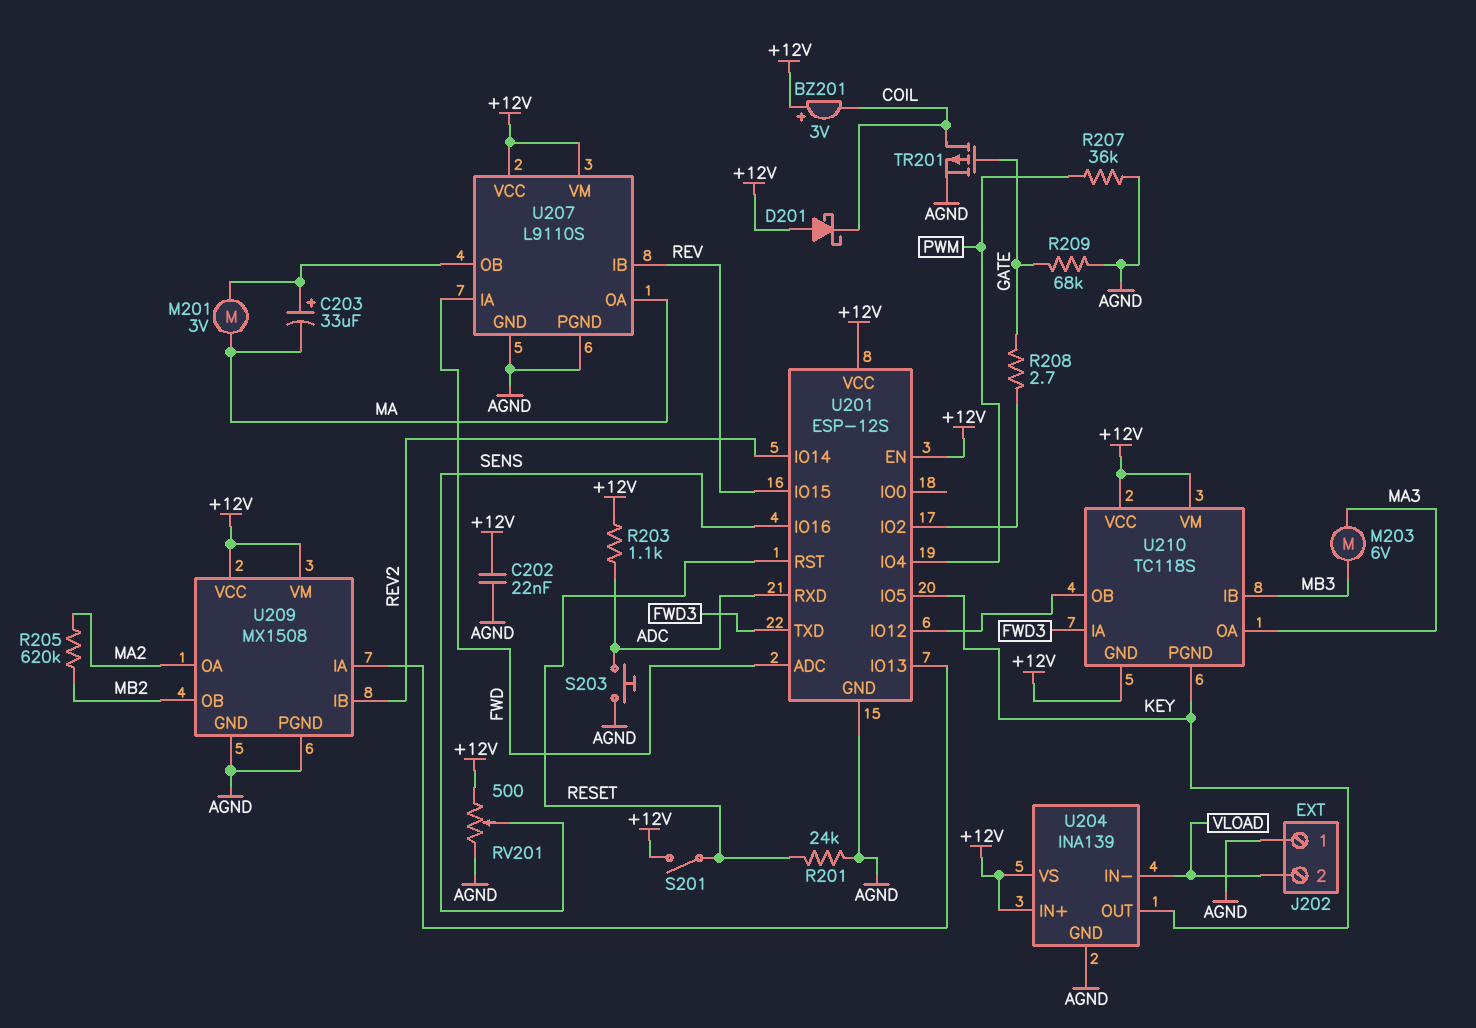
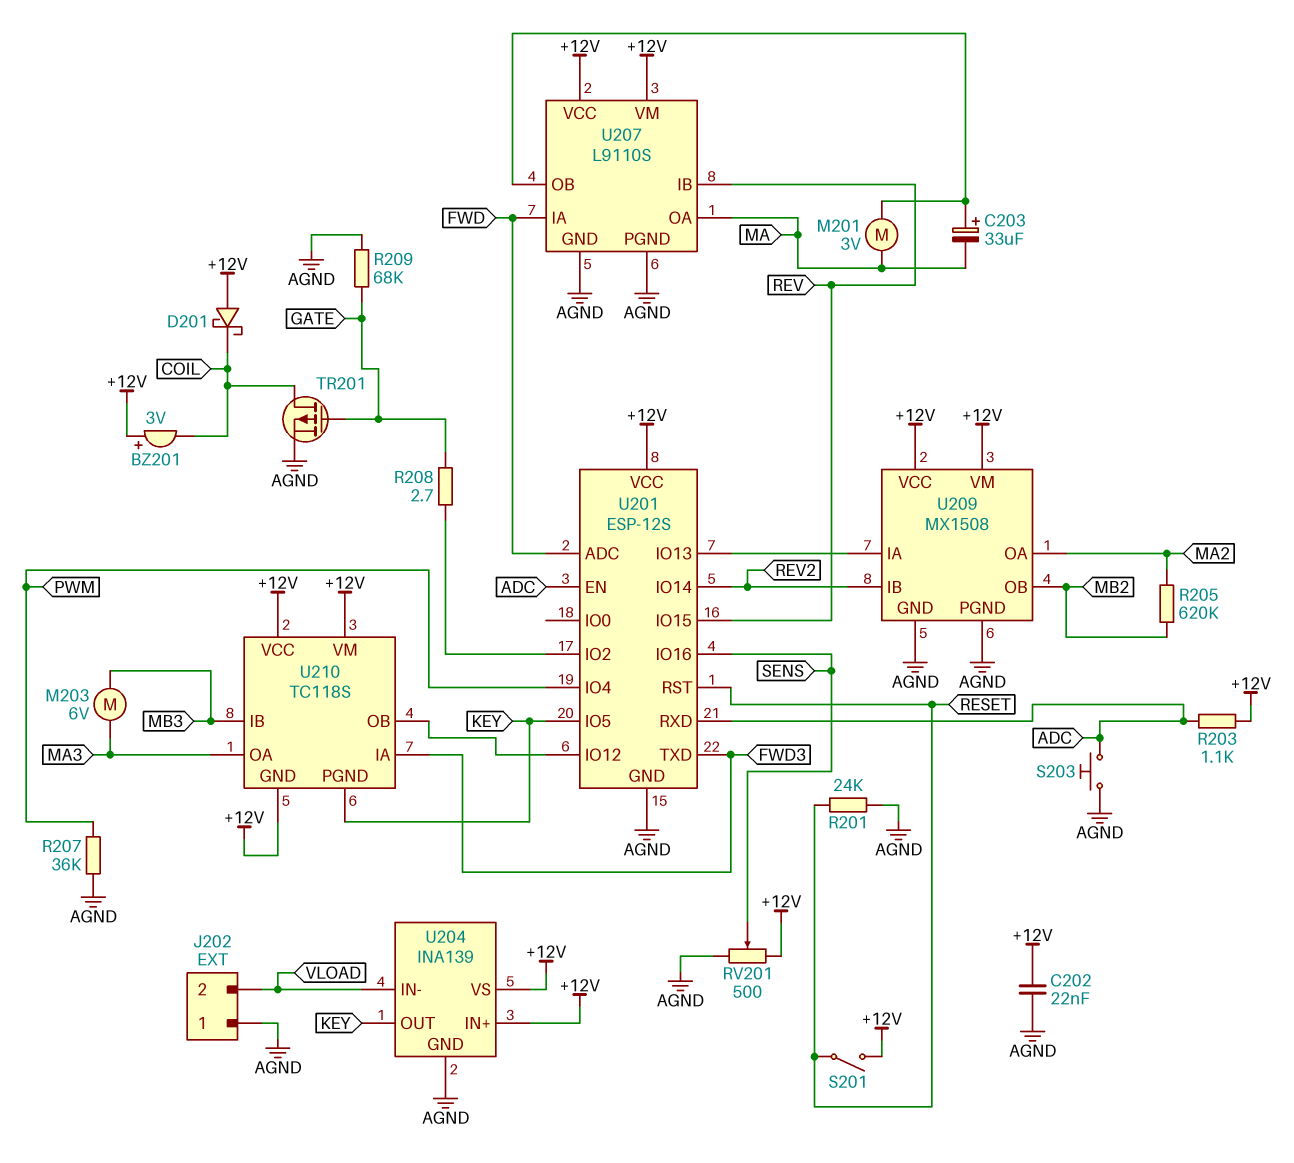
U201 pin EN: +12V -> ADC

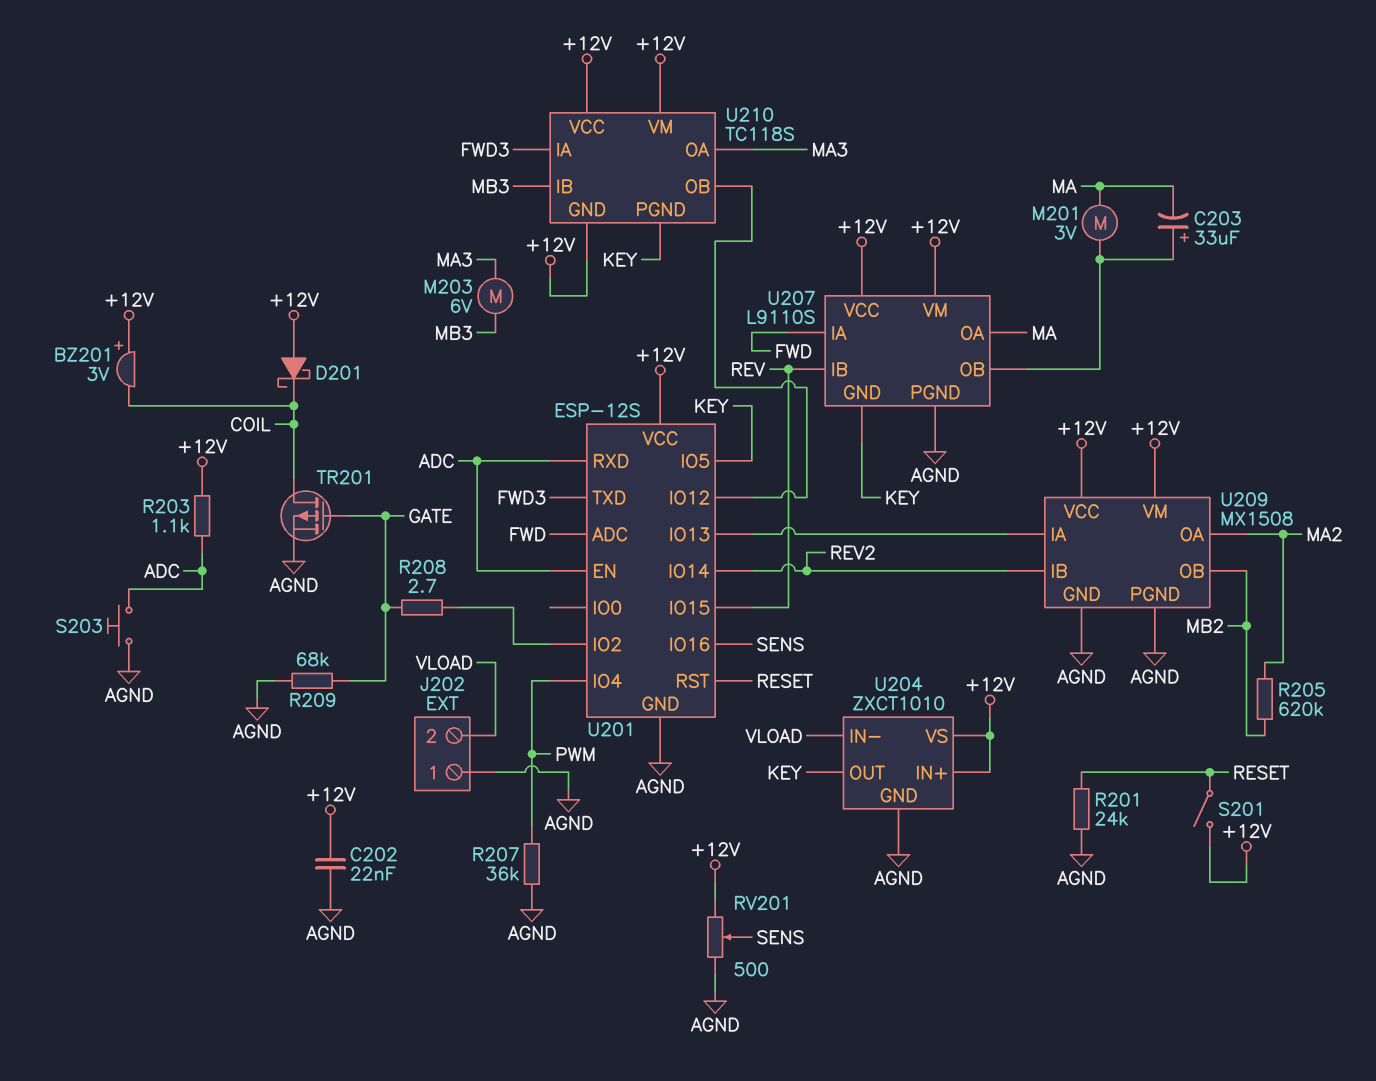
U204: INA139 -> ZXCT1010
U207 pin GND: AGND -> KEY

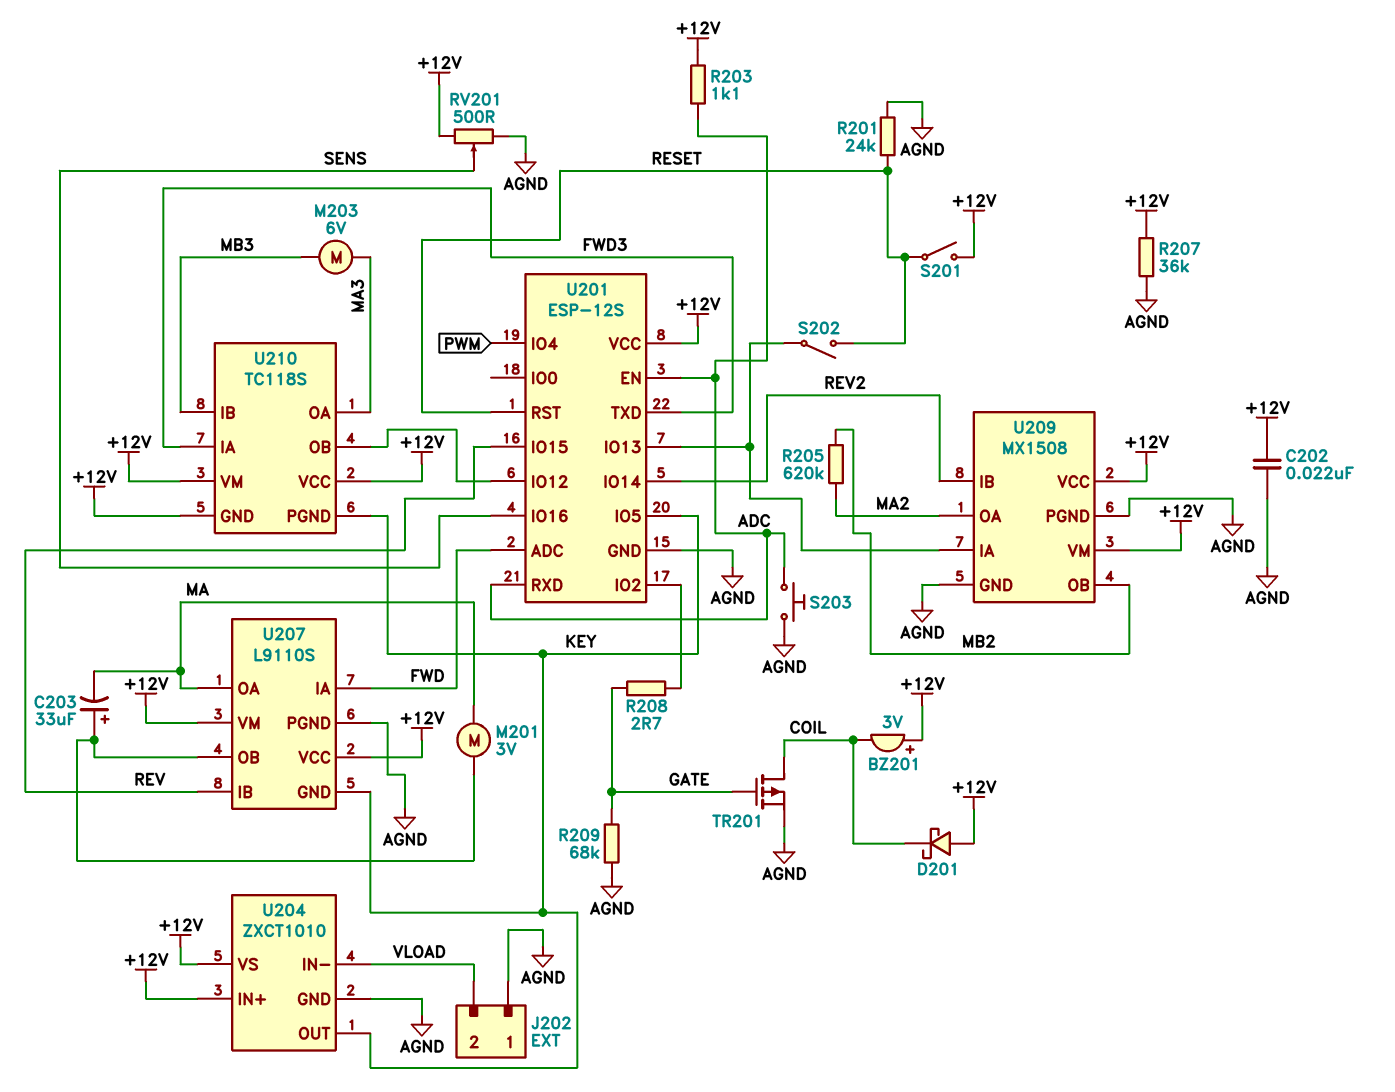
R207: 36k (AGND, PWM) -> 36k (+12V, AGND)
S202: none -> switch (RESET, U201/IO13)

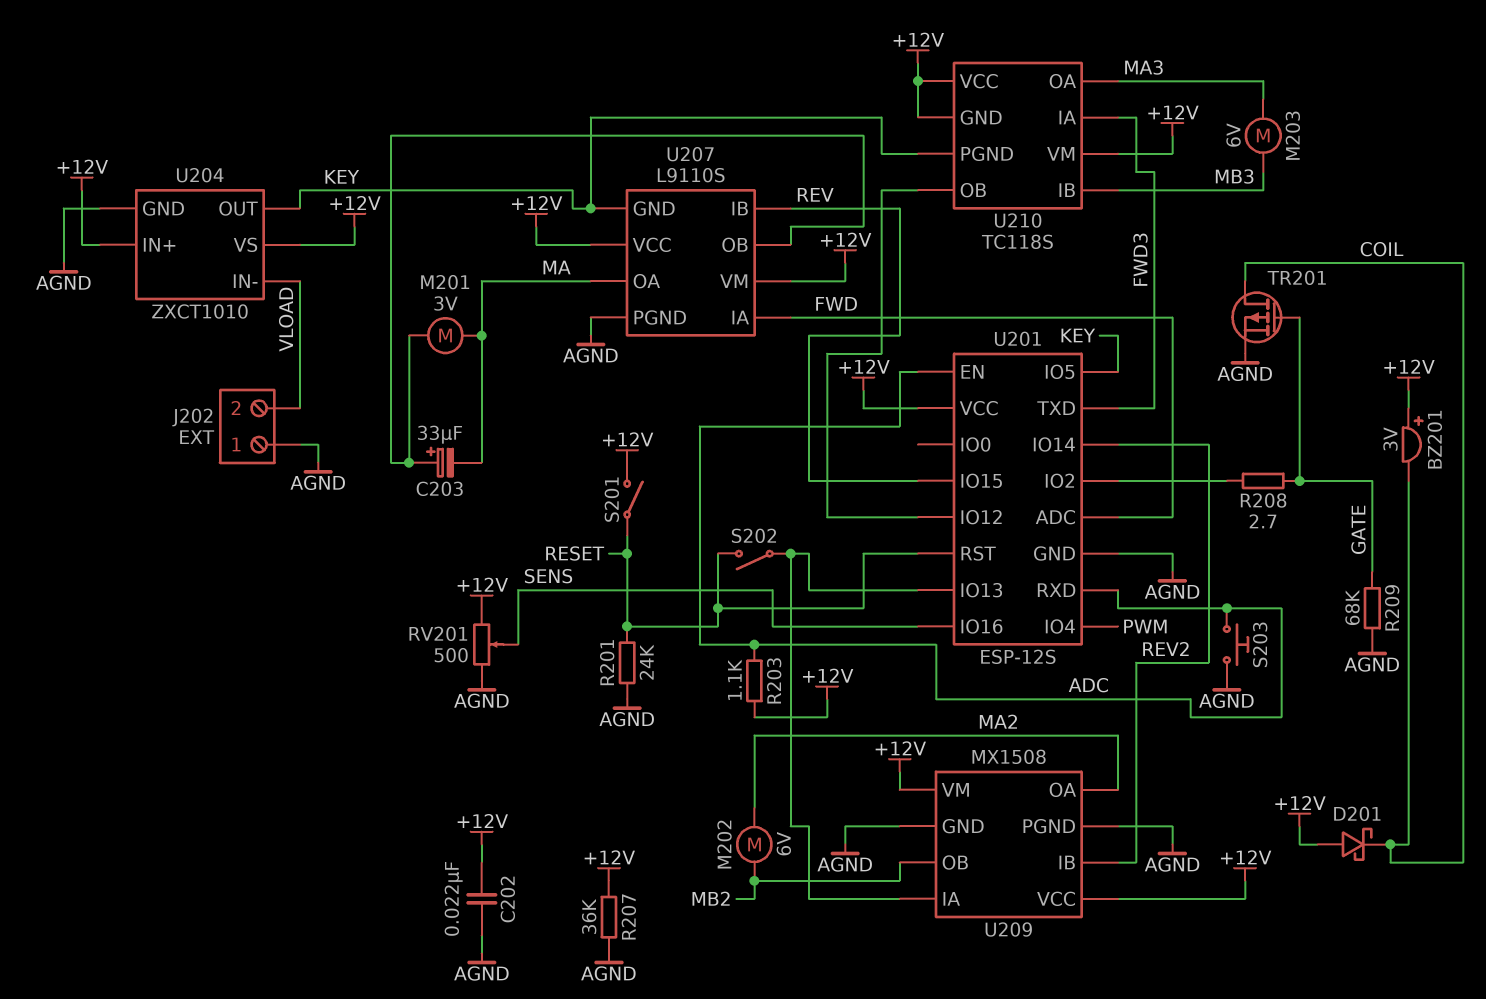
M202: none -> motor 6V (MA2, MB2)
R205: 620k (MA2, MB2) -> none

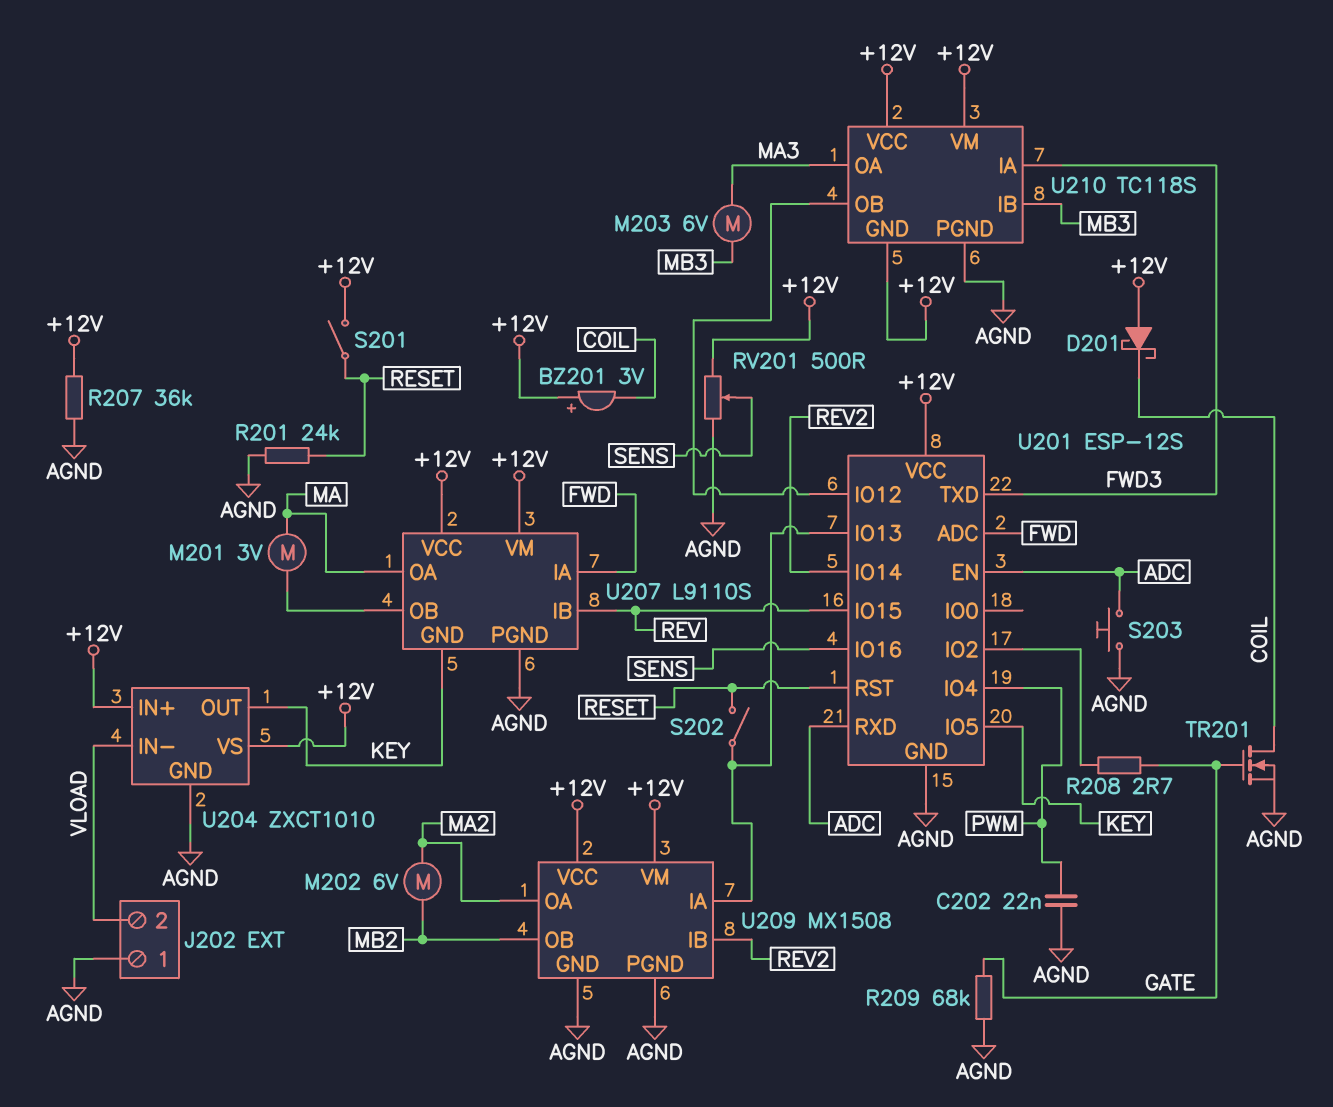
C202: 22nF (+12V, AGND) -> 22nF (AGND, PWM)
C203: 33uF (plus U207/OB, minus MA) -> none
R203: 1.1k (+12V, ADC) -> none
TR201: PMOS (G GATE, D COIL, S AGND) -> NMOS (G GATE, D COIL, S AGND)
U210 pin PGND: KEY -> AGND

